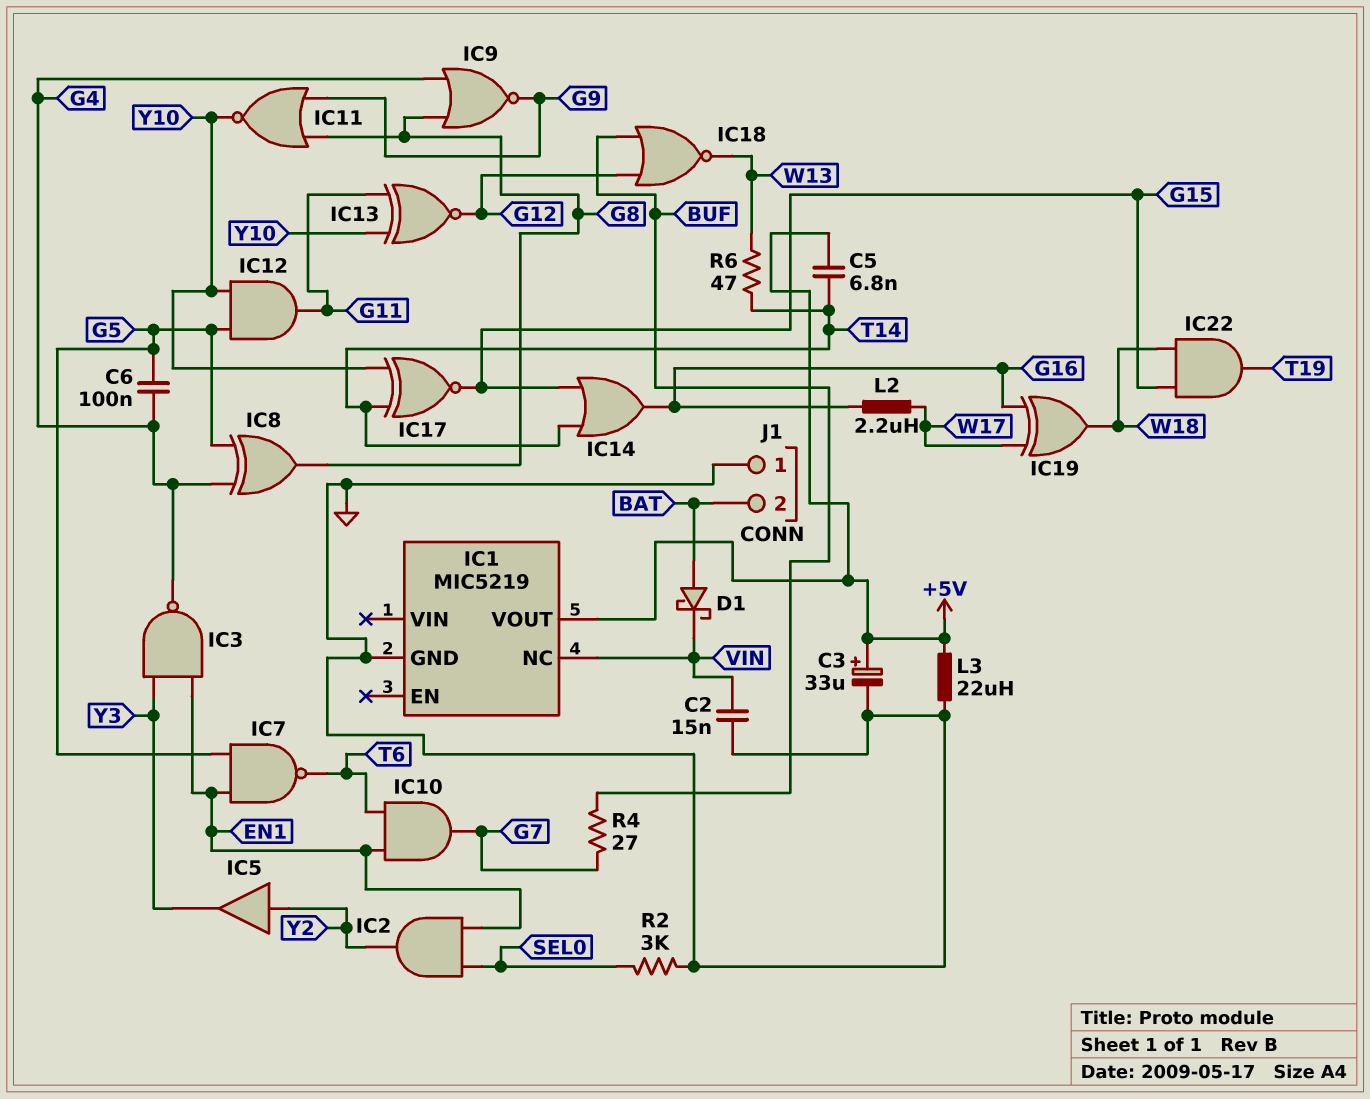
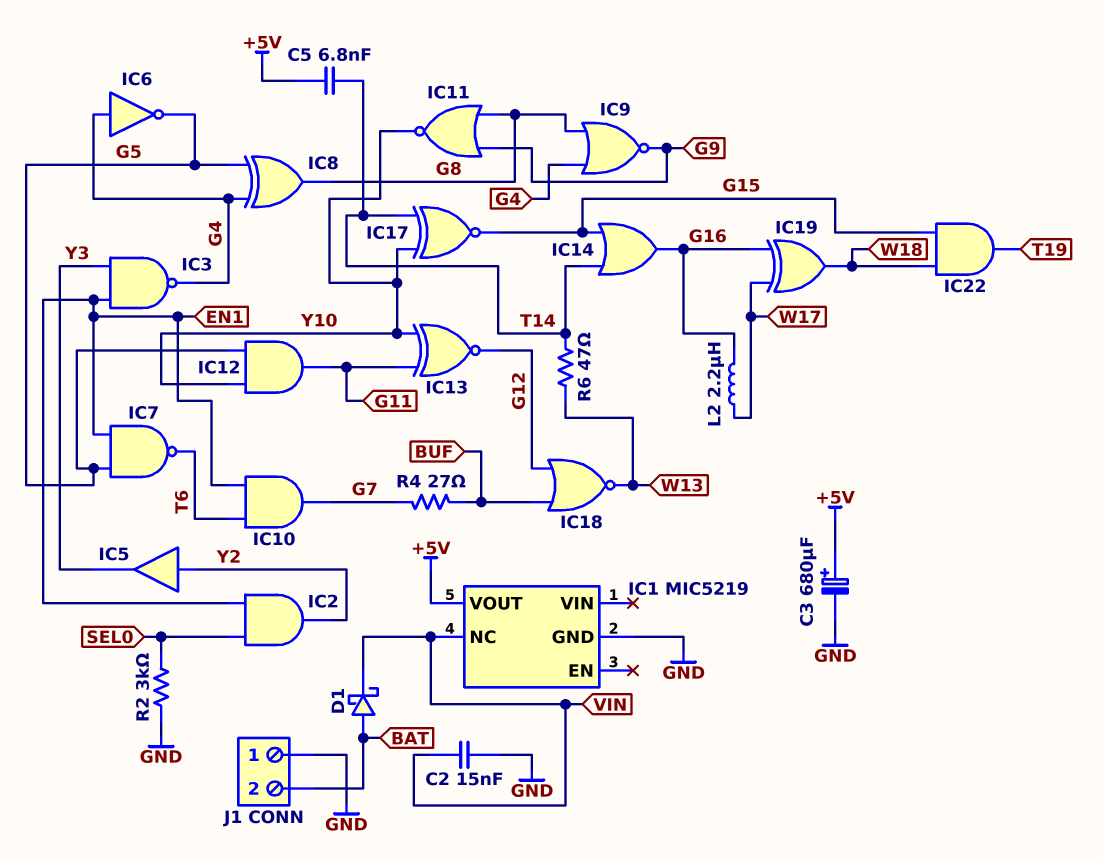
C3: 33uF (plus +5V, minus GND) -> 680uF (plus +5V, minus GND)
C6: 100nF (G4, G5) -> none
IC6: none -> NOT (in G4, out G5)
L3: 22uH (+5V, GND) -> none

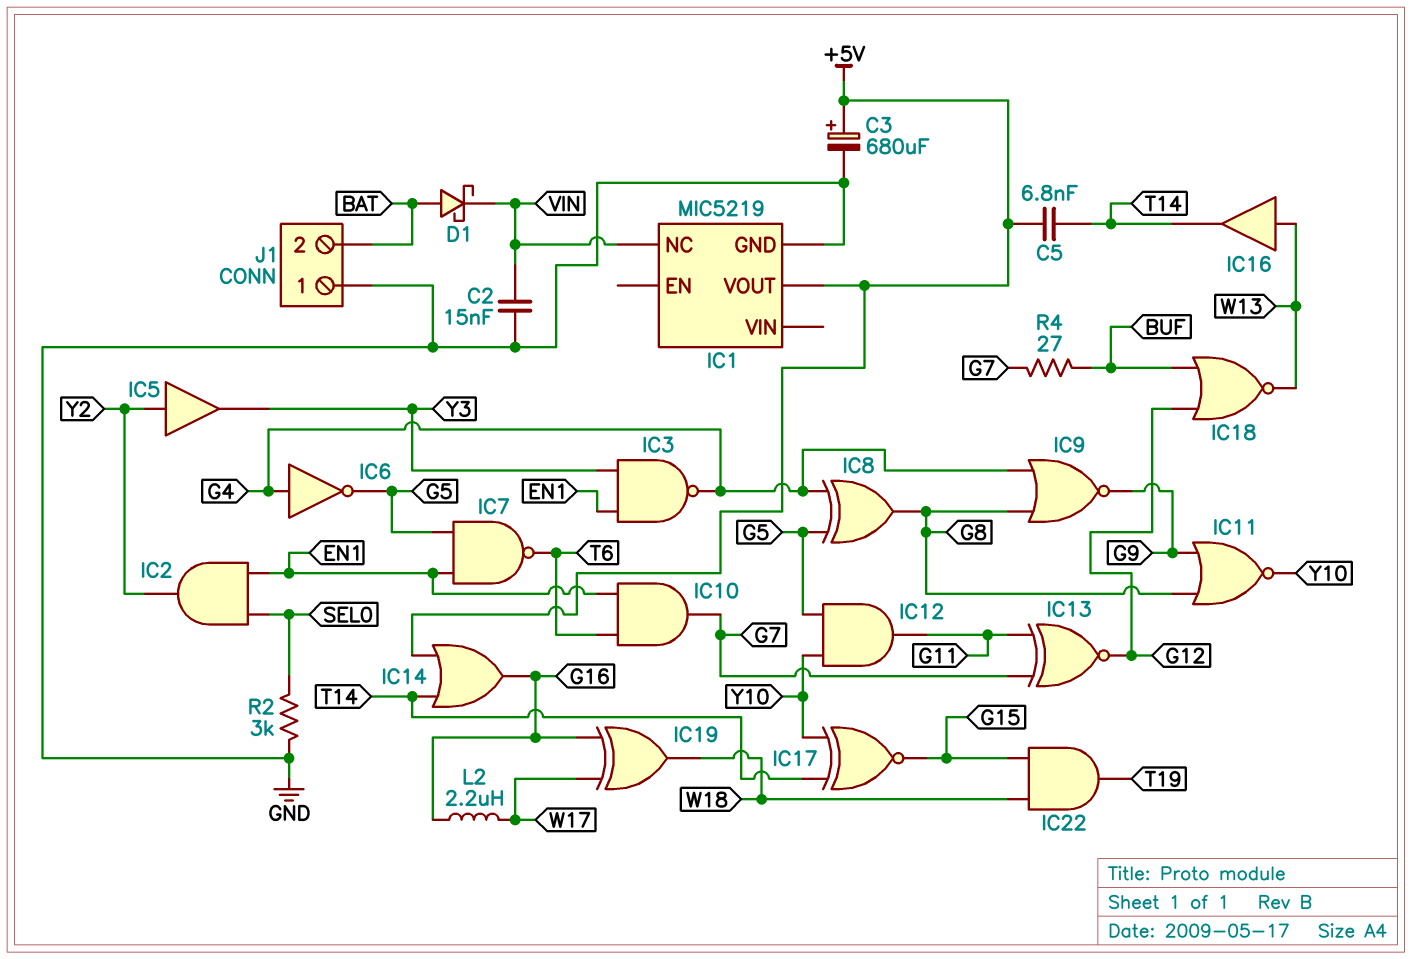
IC13: XNOR (in G11, in Y10, out G12) -> XNOR (in G7, in G11, out G12)
IC14: OR (in G15, in T14, out G16) -> OR (in +5V, in T14, out G16)
IC16: none -> buffer (in W13, out T14)
R6: 47 (T14, W13) -> none

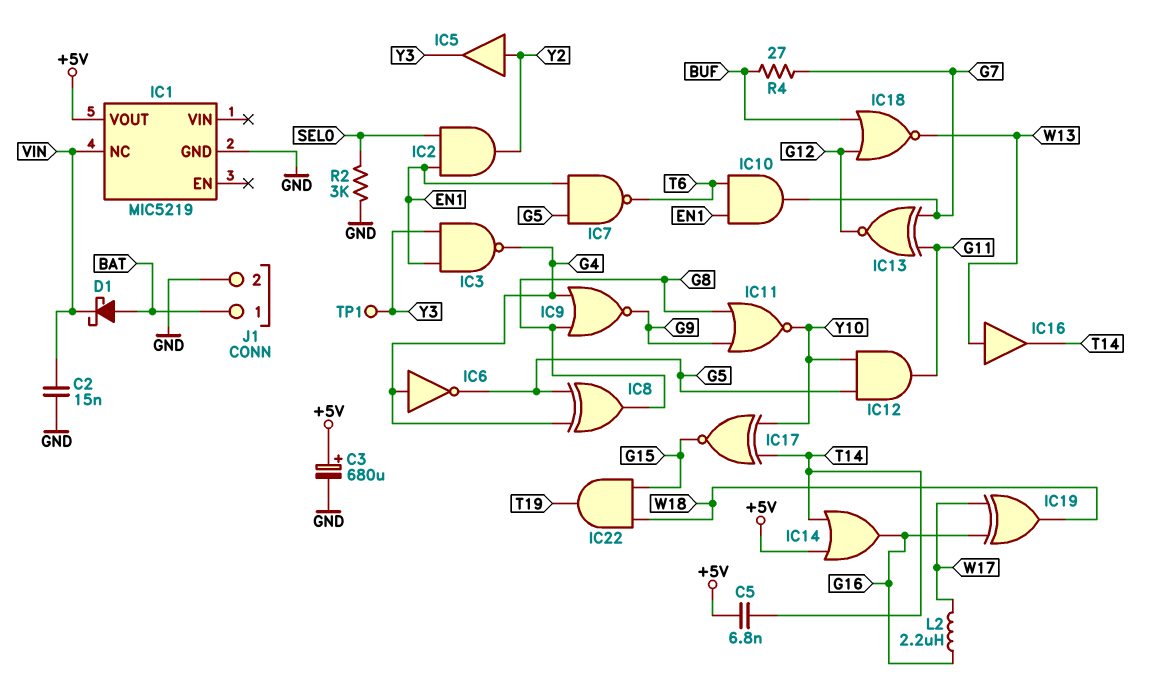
J1 pin 1: GND -> BAT
J1 pin 2: BAT -> GND
TP1: none -> test point (Y3)

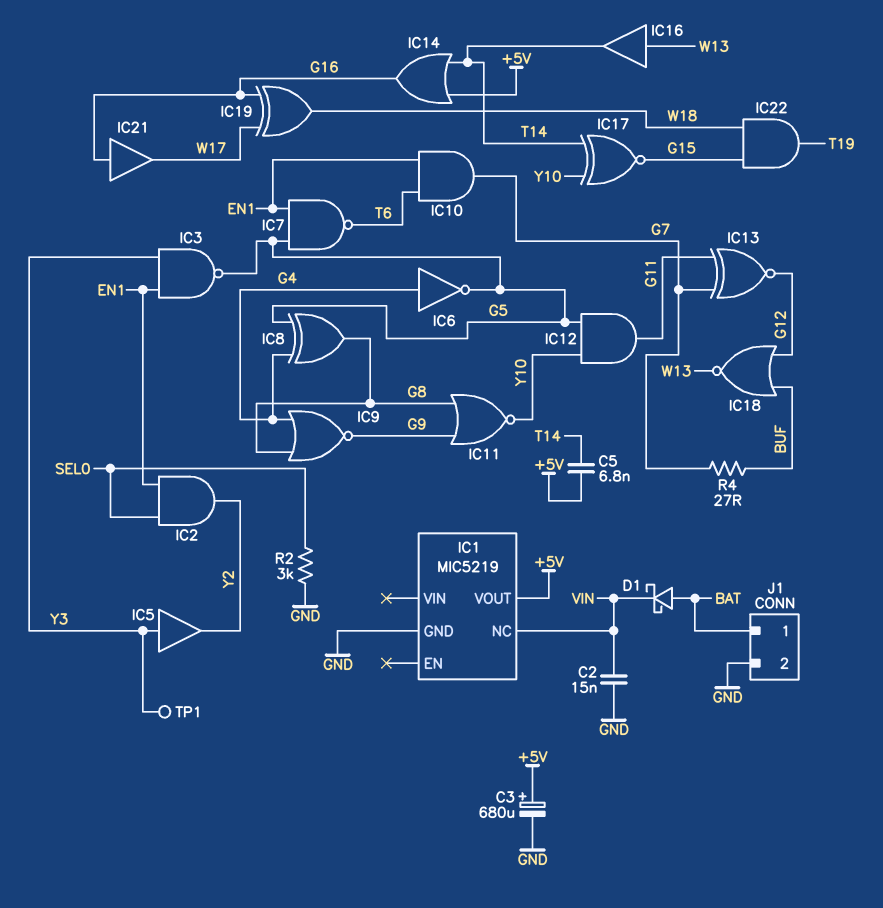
IC3: NAND (in EN1, in Y3, out G4) -> NAND (in EN1, in Y3, out G5)
IC5: buffer (in Y2, out Y3) -> buffer (in Y3, out Y2)
IC21: none -> buffer (in G16, out W17)
L2: 2.2uH (G16, W17) -> none

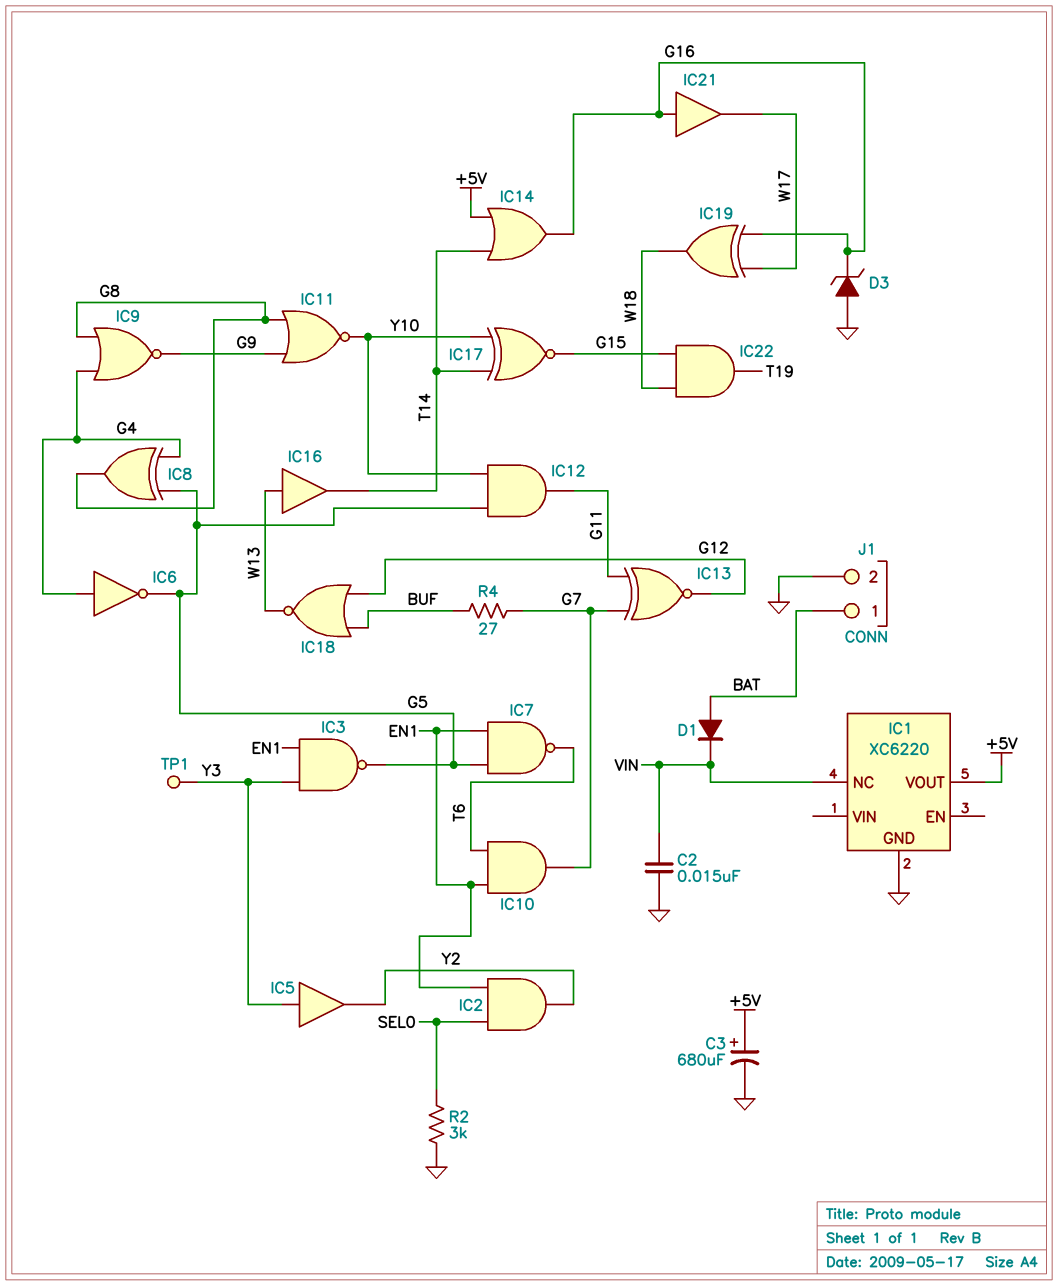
C5: 6.8nF (+5V, T14) -> none
D1: schottky (A BAT, K VIN) -> diode (A BAT, K VIN)
D3: none -> zener (A GND, K G16)
IC1: MIC5219 -> XC6220

